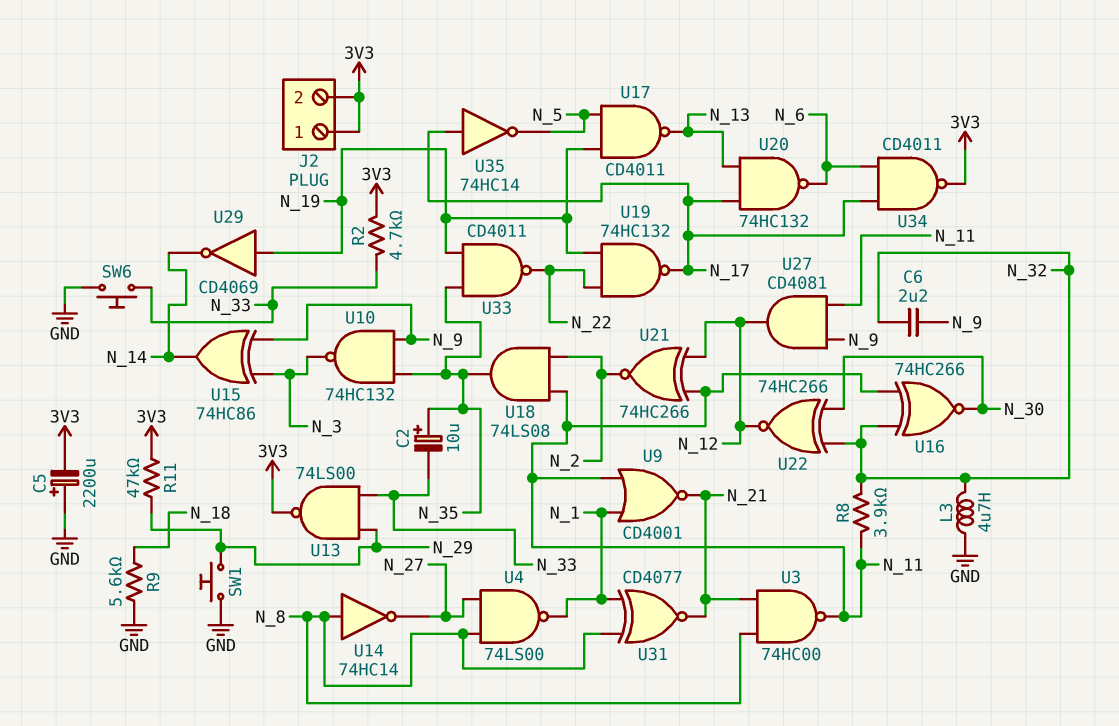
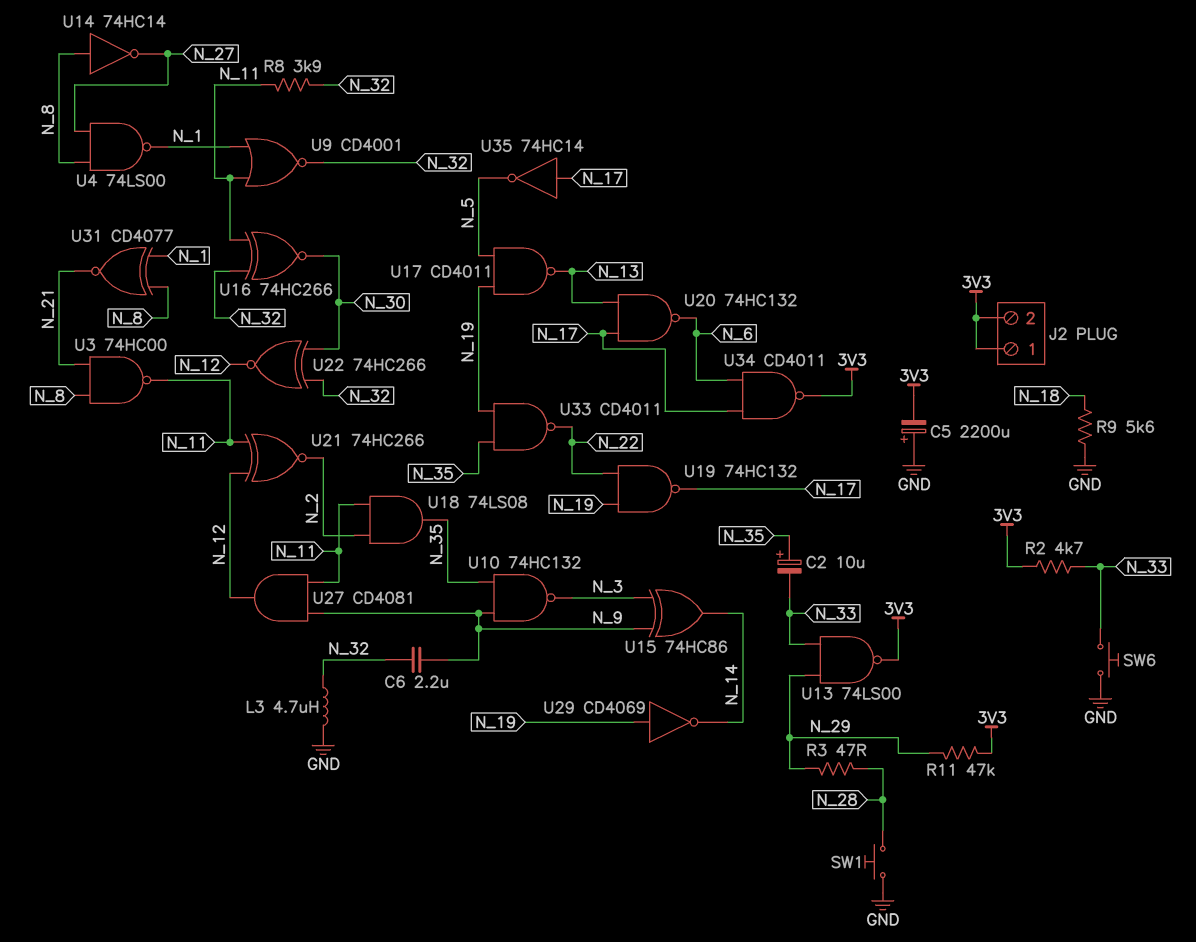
R3: none -> 47 (N_28, N_29)
SW1: button (GND, N_29) -> button (GND, N_28)
U9: NOR CD4001 (in N_1, in N_11, out N_21) -> NOR CD4001 (in N_1, in N_11, out N_32)

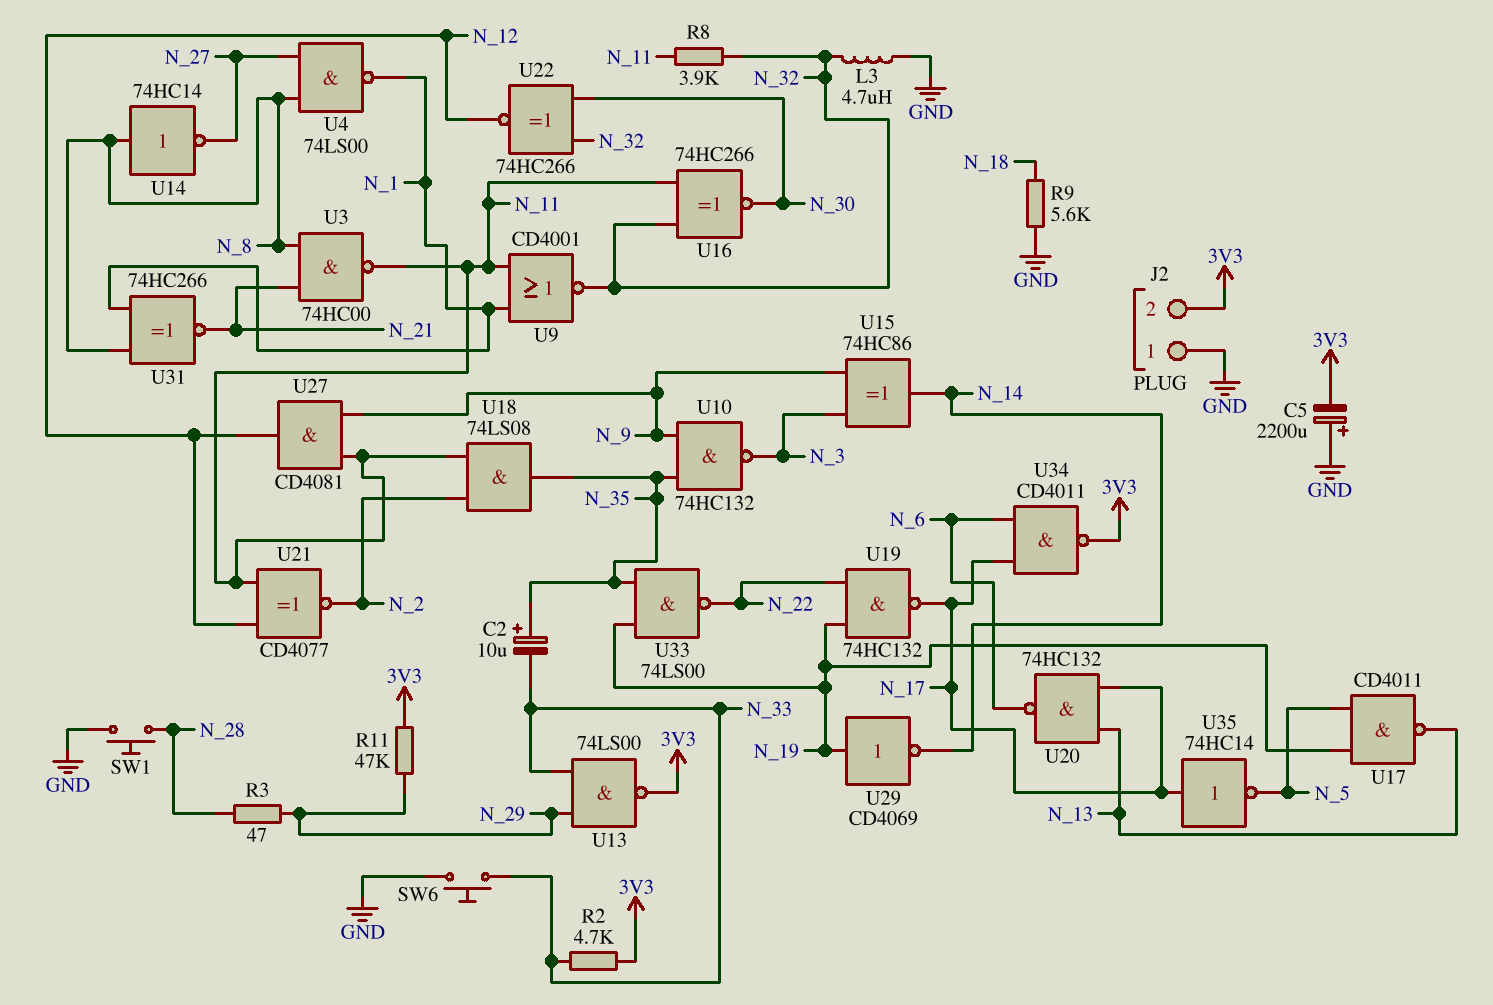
C6: 2.2uF (N_9, N_32) -> none
J2 pin 1: 3V3 -> GND
U21: XNOR 74HC266 (in N_11, in N_12, out N_2) -> XNOR CD4077 (in N_11, in N_12, out N_2)
U31: XNOR CD4077 (in N_1, in N_8, out N_21) -> XNOR 74HC266 (in N_1, in N_8, out N_21)
U33: NAND CD4011 (in N_19, in N_35, out N_22) -> NAND 74LS00 (in N_19, in N_35, out N_22)

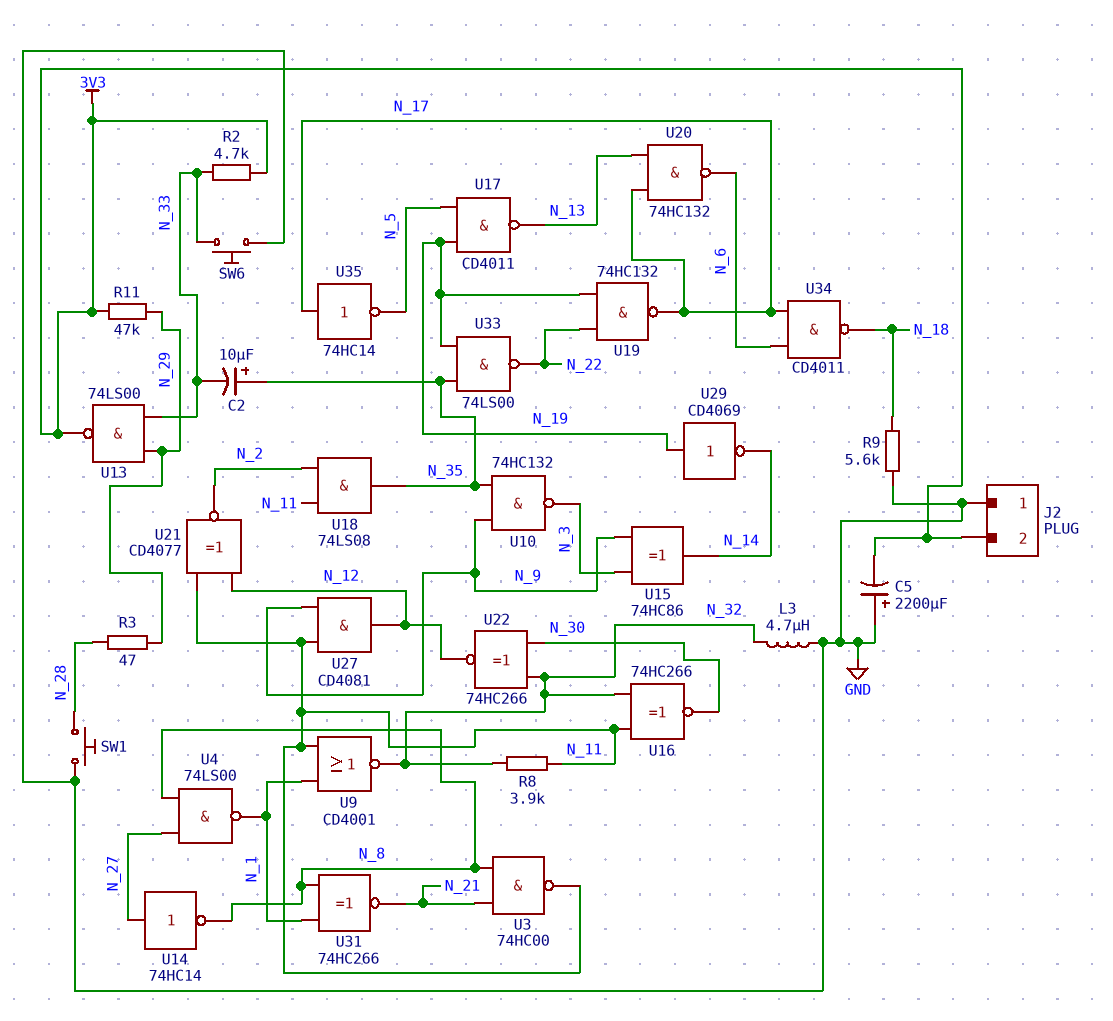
U14: NOT 74HC14 (in N_8, out N_27) -> NOT 74HC14 (in N_27, out N_8)
U34: NAND CD4011 (in N_6, in N_17, out 3V3) -> NAND CD4011 (in N_6, in N_17, out N_18)

